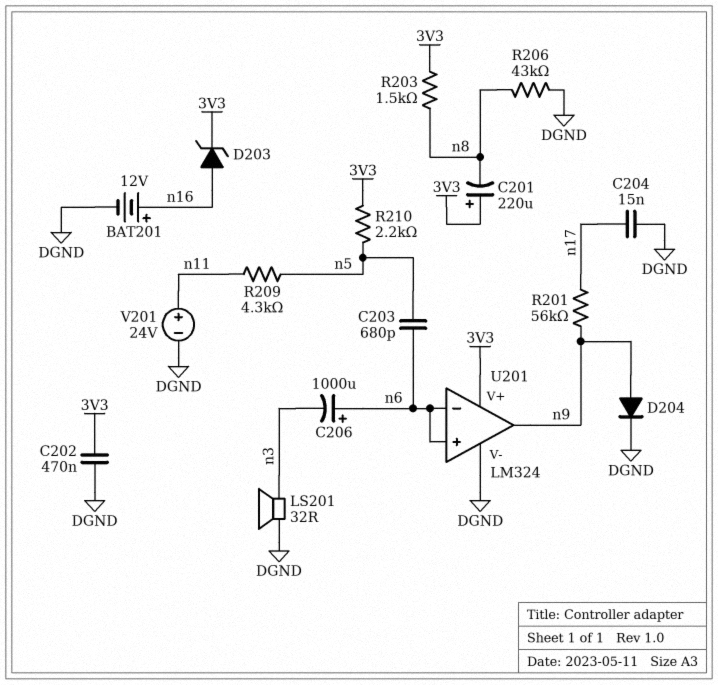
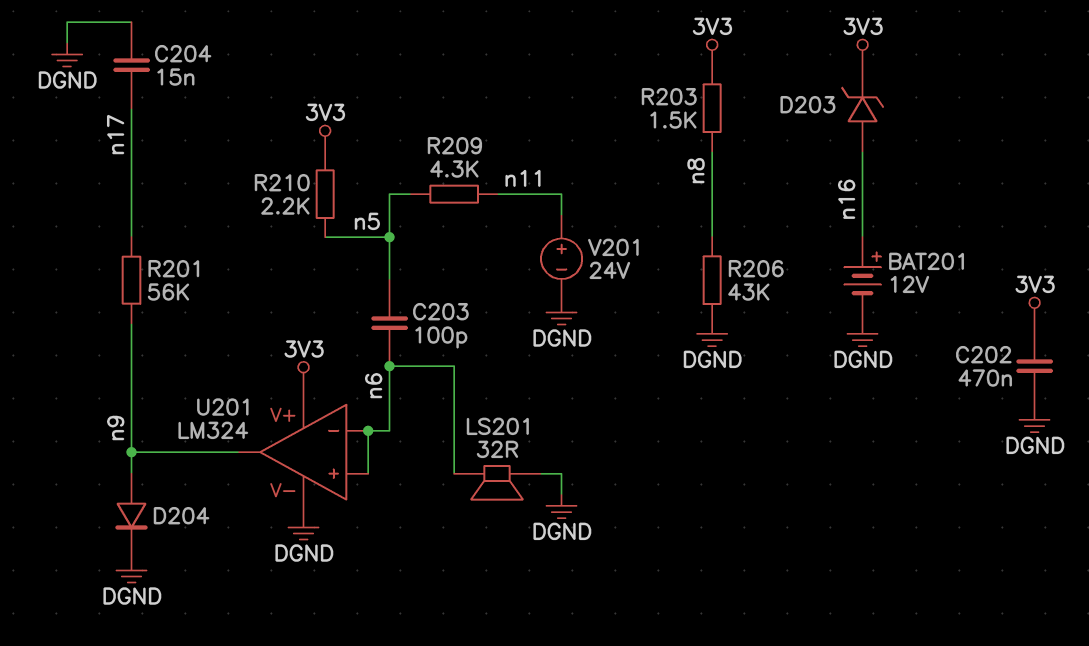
C201: 220uF (plus 3V3, minus n8) -> none
C203: 680pF (n5, n6) -> 100pF (n5, n6)
C206: 1000uF (plus n6, minus n3) -> none
LS201: speaker 32R (DGND, n3) -> speaker 32R (DGND, n6)

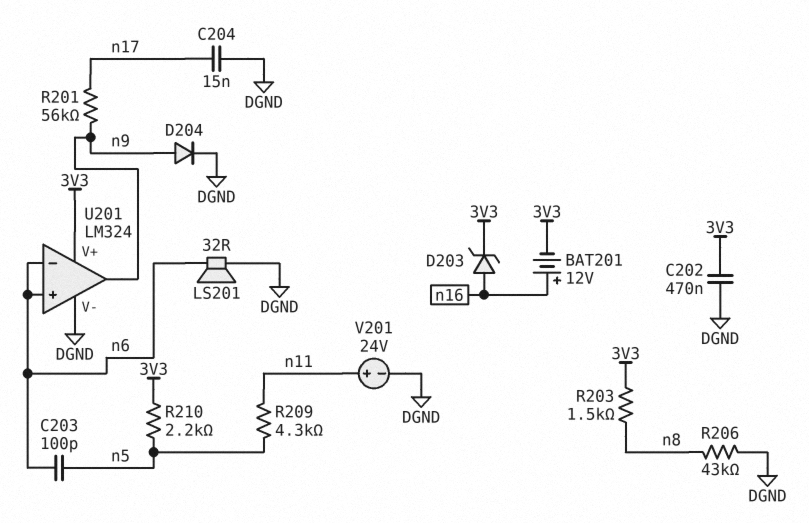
BAT201: 12V (plus n16, minus DGND) -> 12V (plus n16, minus 3V3)

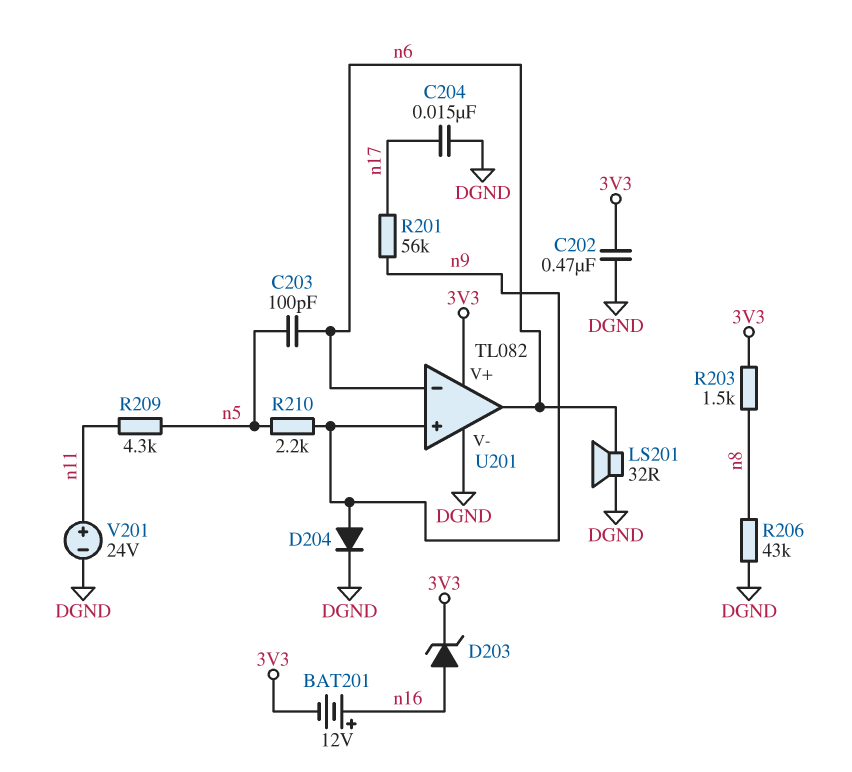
R210: 2.2k (3V3, n5) -> 2.2k (n5, n9)
U201: LM324 -> TL082
U201 pin in+: n6 -> n9
U201 pin out: n9 -> n6

